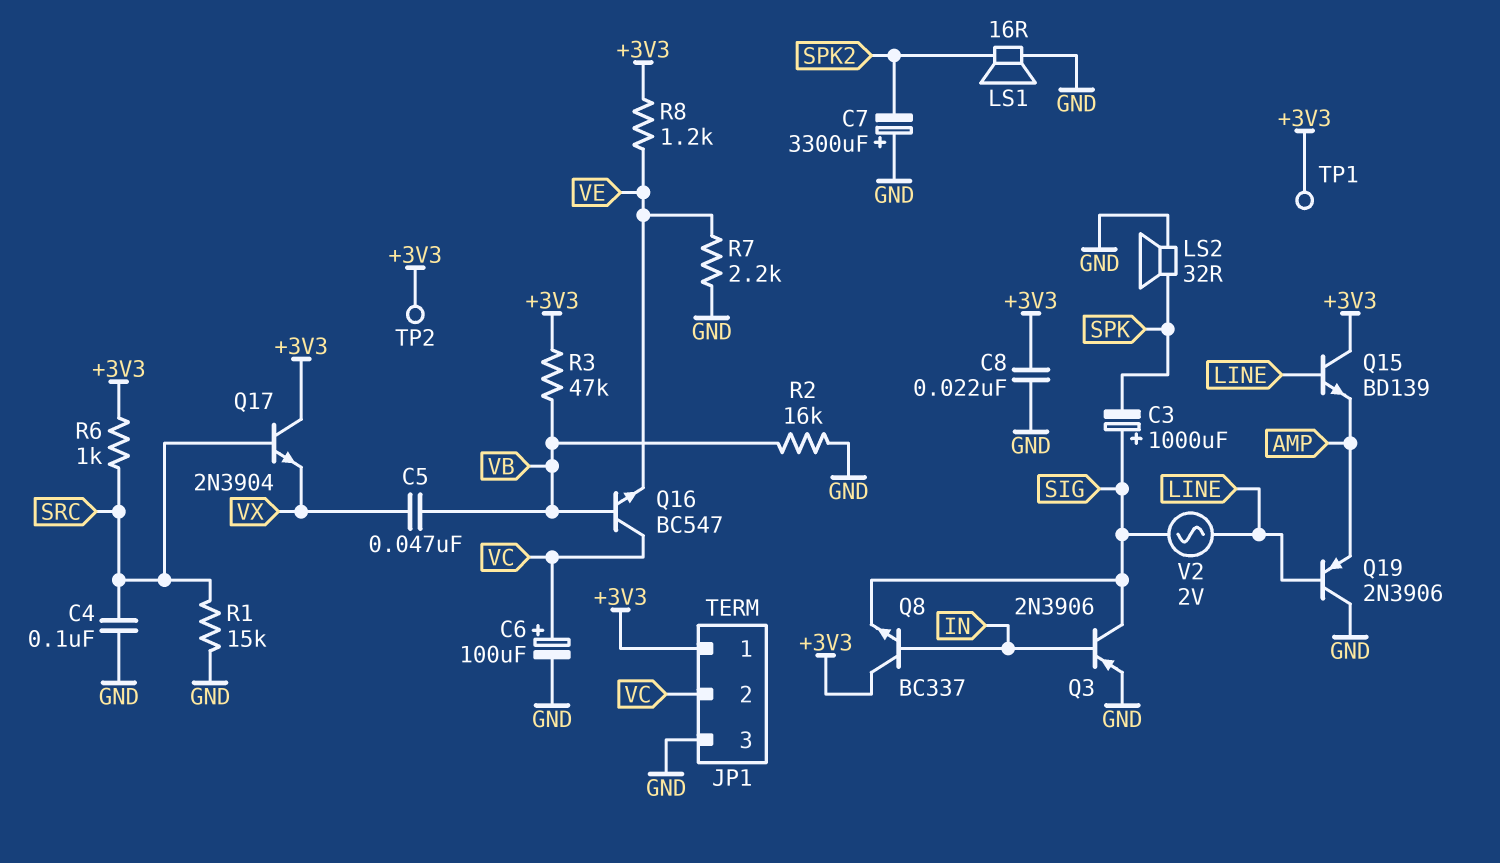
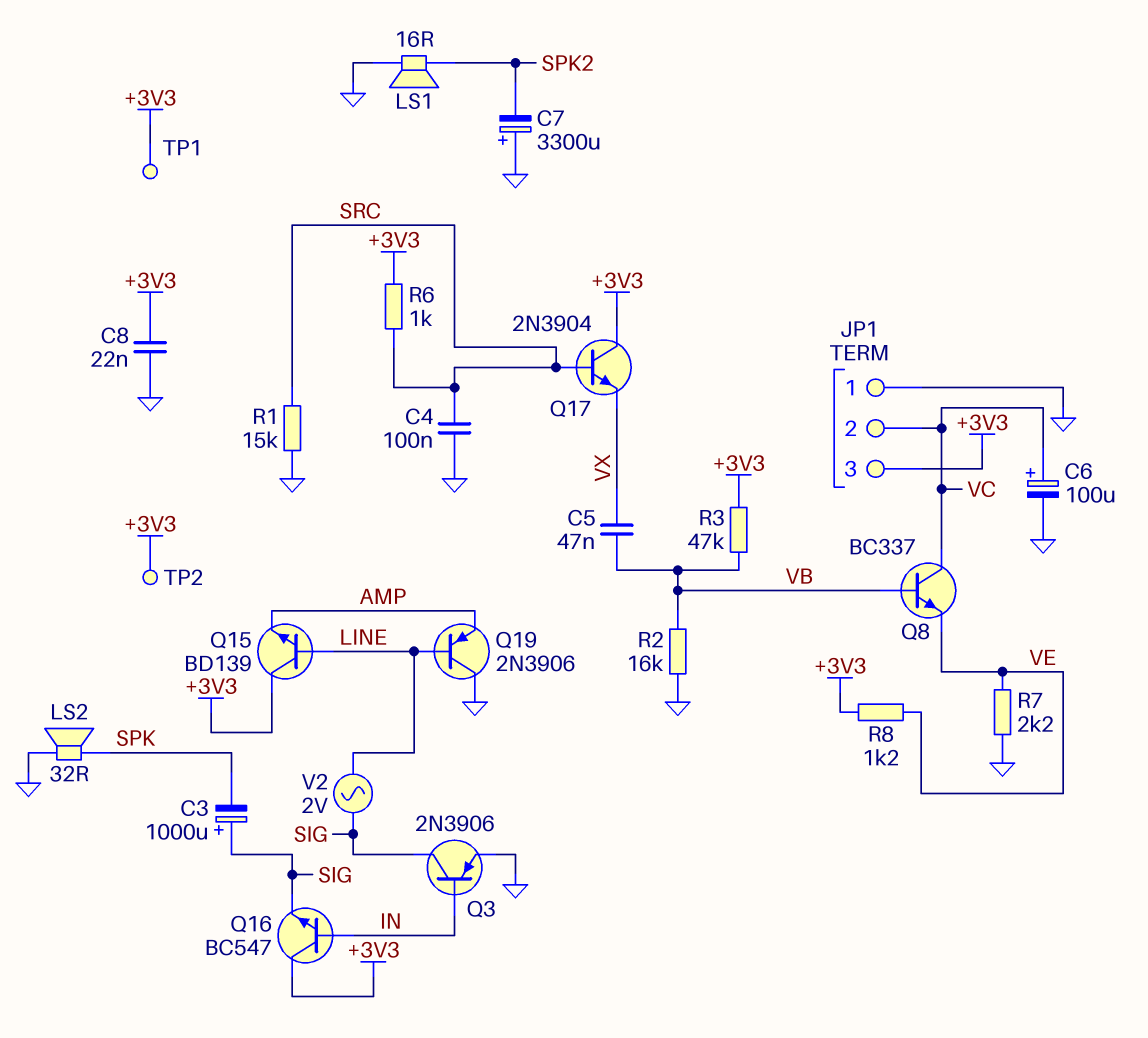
JP1 pin 1: +3V3 -> GND
JP1 pin 3: GND -> +3V3
Q8: NPN BC337 (B IN, C +3V3, E SIG) -> NPN BC337 (B VB, C VC, E VE)
Q16: NPN BC547 (B VB, C VC, E VE) -> NPN BC547 (B IN, C +3V3, E SIG)

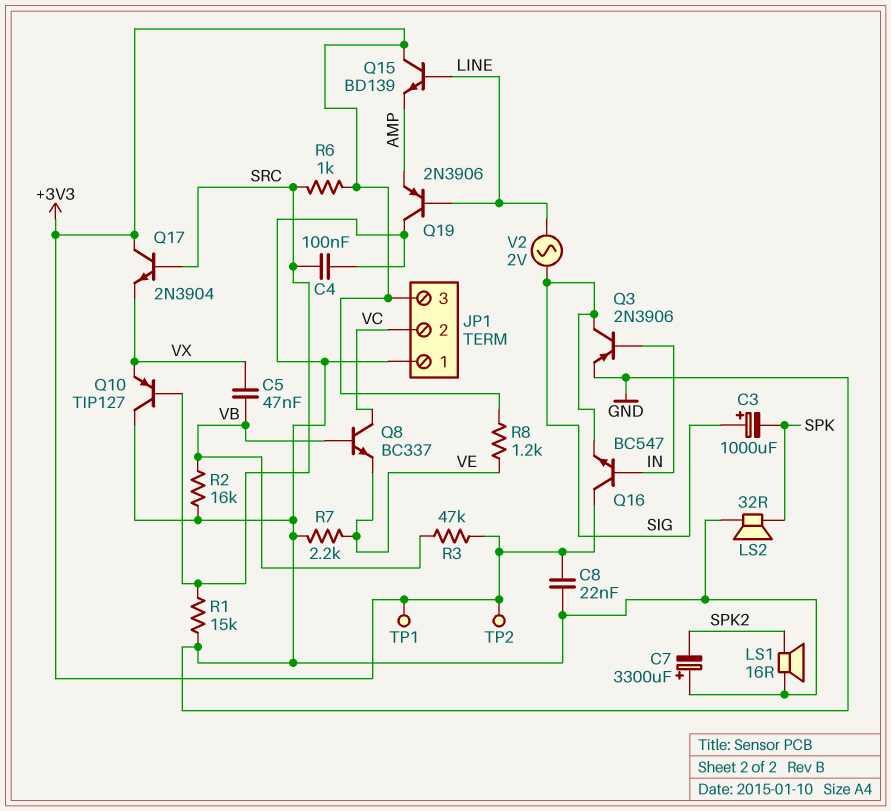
C6: 100uF (plus VC, minus GND) -> none
Q10: none -> PNP TIP127 (B SRC, C GND, E VX)

